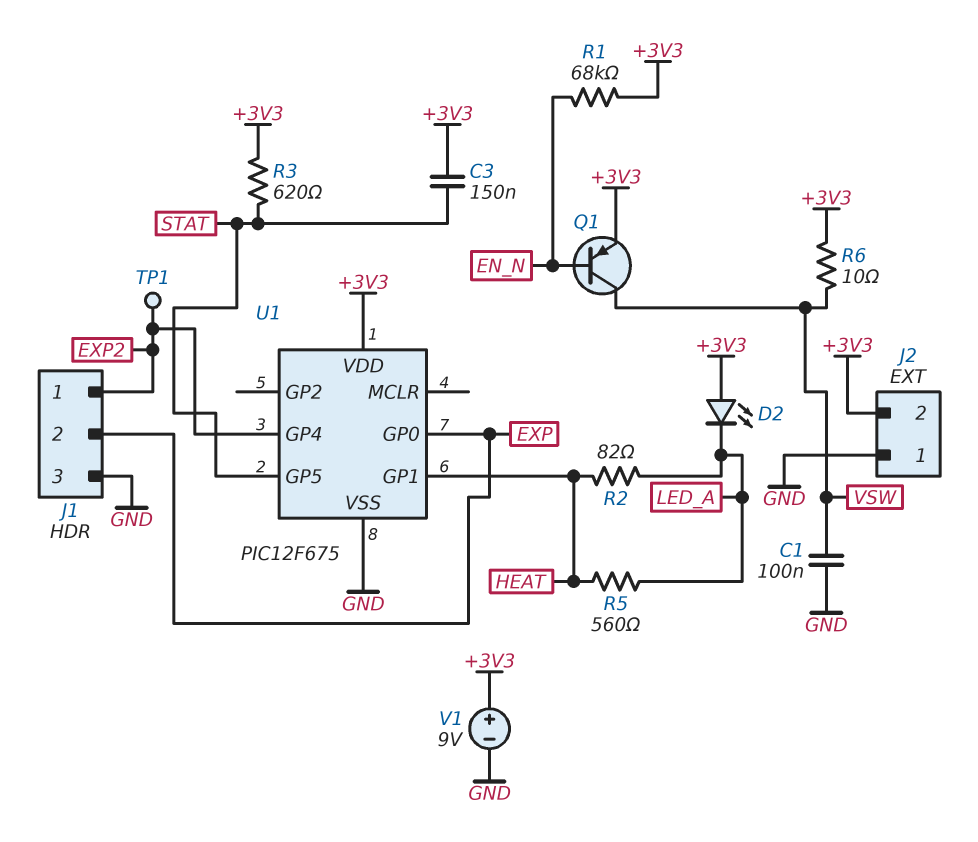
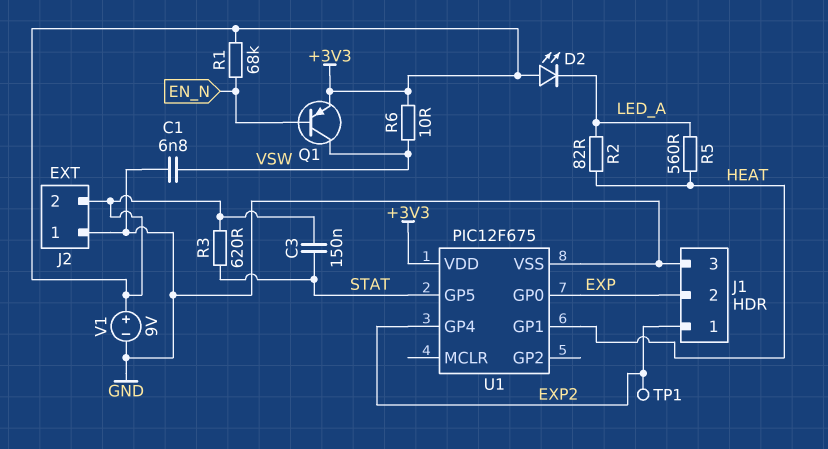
C1: 100nF (GND, VSW) -> 6.8nF (GND, VSW)

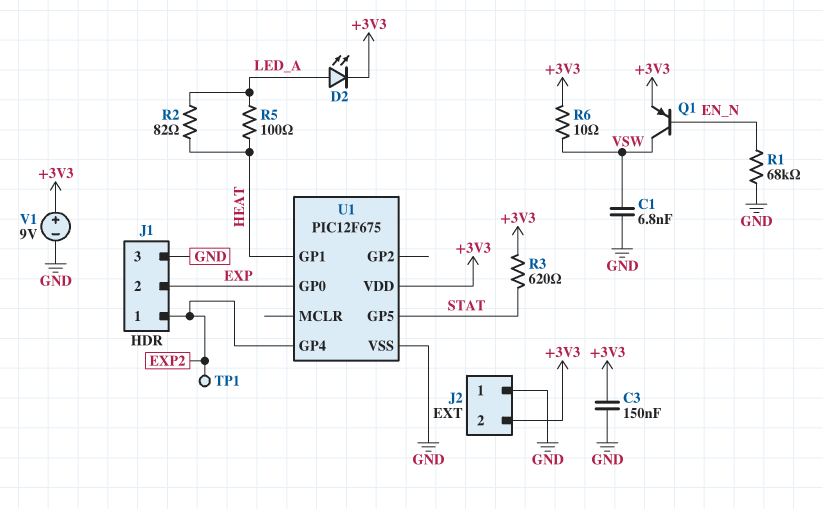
C3: 150nF (+3V3, STAT) -> 150nF (+3V3, GND)
D2: LED (A +3V3, K LED_A) -> LED (A LED_A, K +3V3)
R1: 68k (+3V3, EN_N) -> 68k (EN_N, GND)
R5: 560 (HEAT, LED_A) -> 100 (HEAT, LED_A)

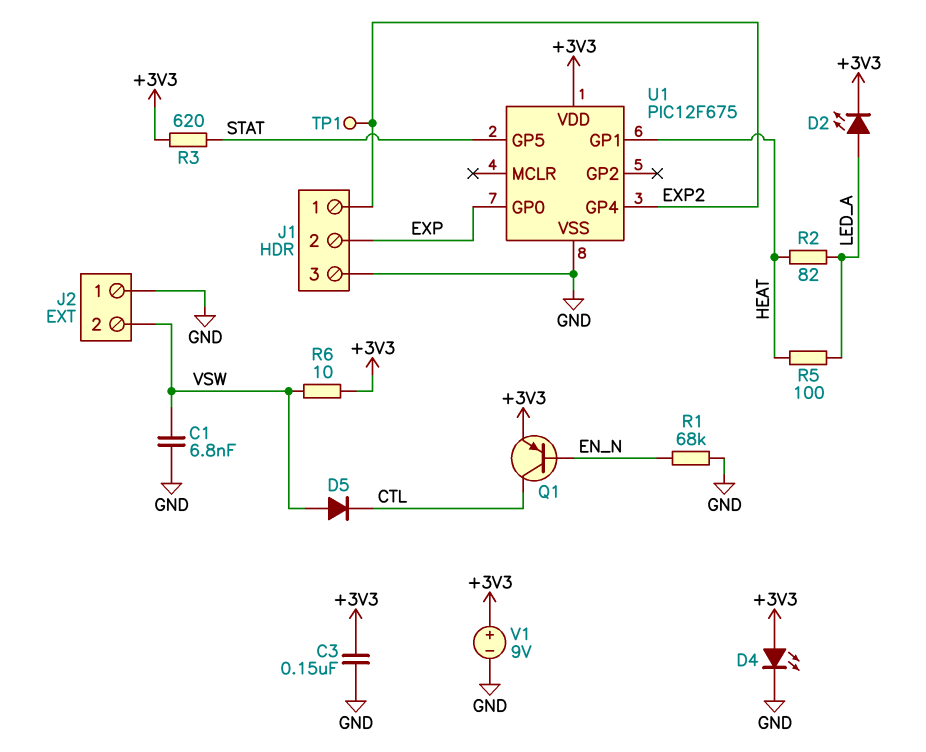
D4: none -> LED (A +3V3, K GND)
D5: none -> diode (A VSW, K CTL)
J2 pin 2: +3V3 -> VSW
Q1: PNP (B EN_N, C VSW, E +3V3) -> PNP (B EN_N, C CTL, E +3V3)

